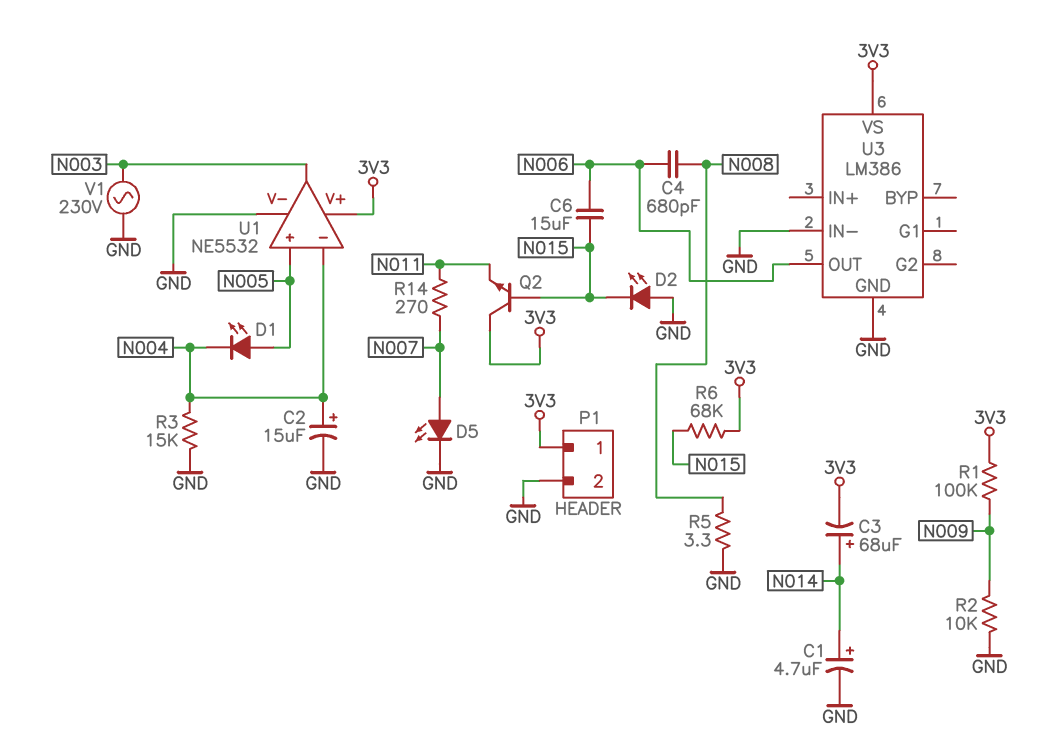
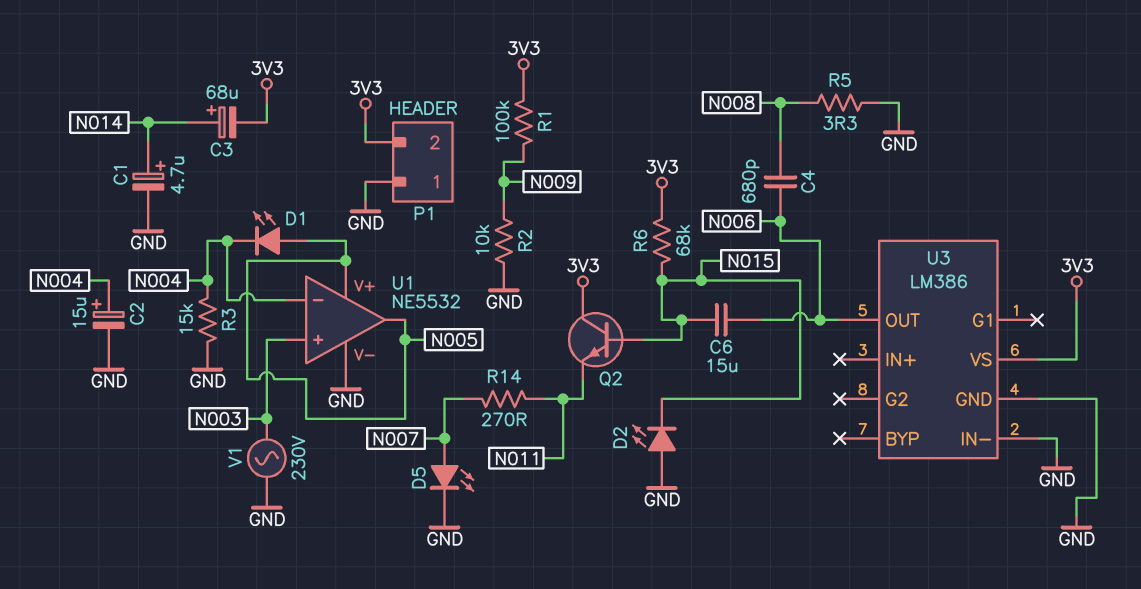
P1 pin 1: 3V3 -> GND
P1 pin 2: GND -> 3V3
U1 pin V+: 3V3 -> N005
U1 pin in+: N005 -> N003
U1 pin out: N003 -> N005

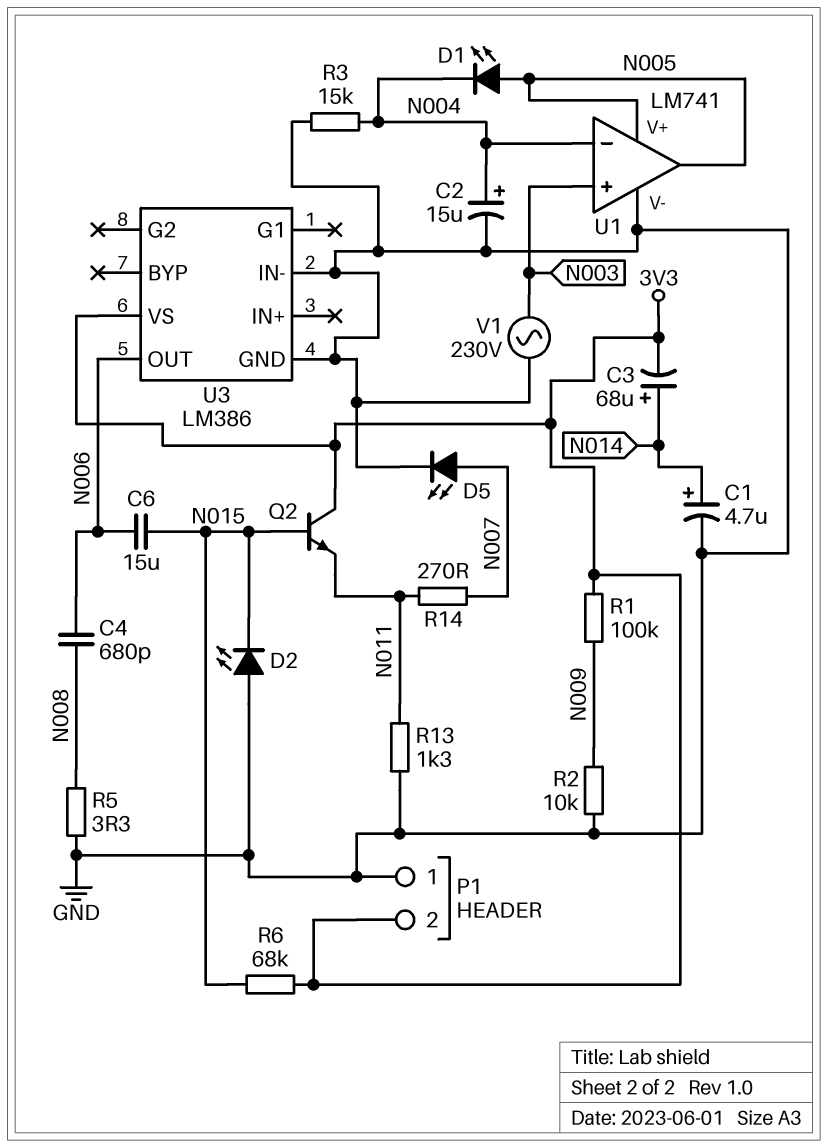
R13: none -> 1.3k (GND, N011)
U1: NE5532 -> LM741

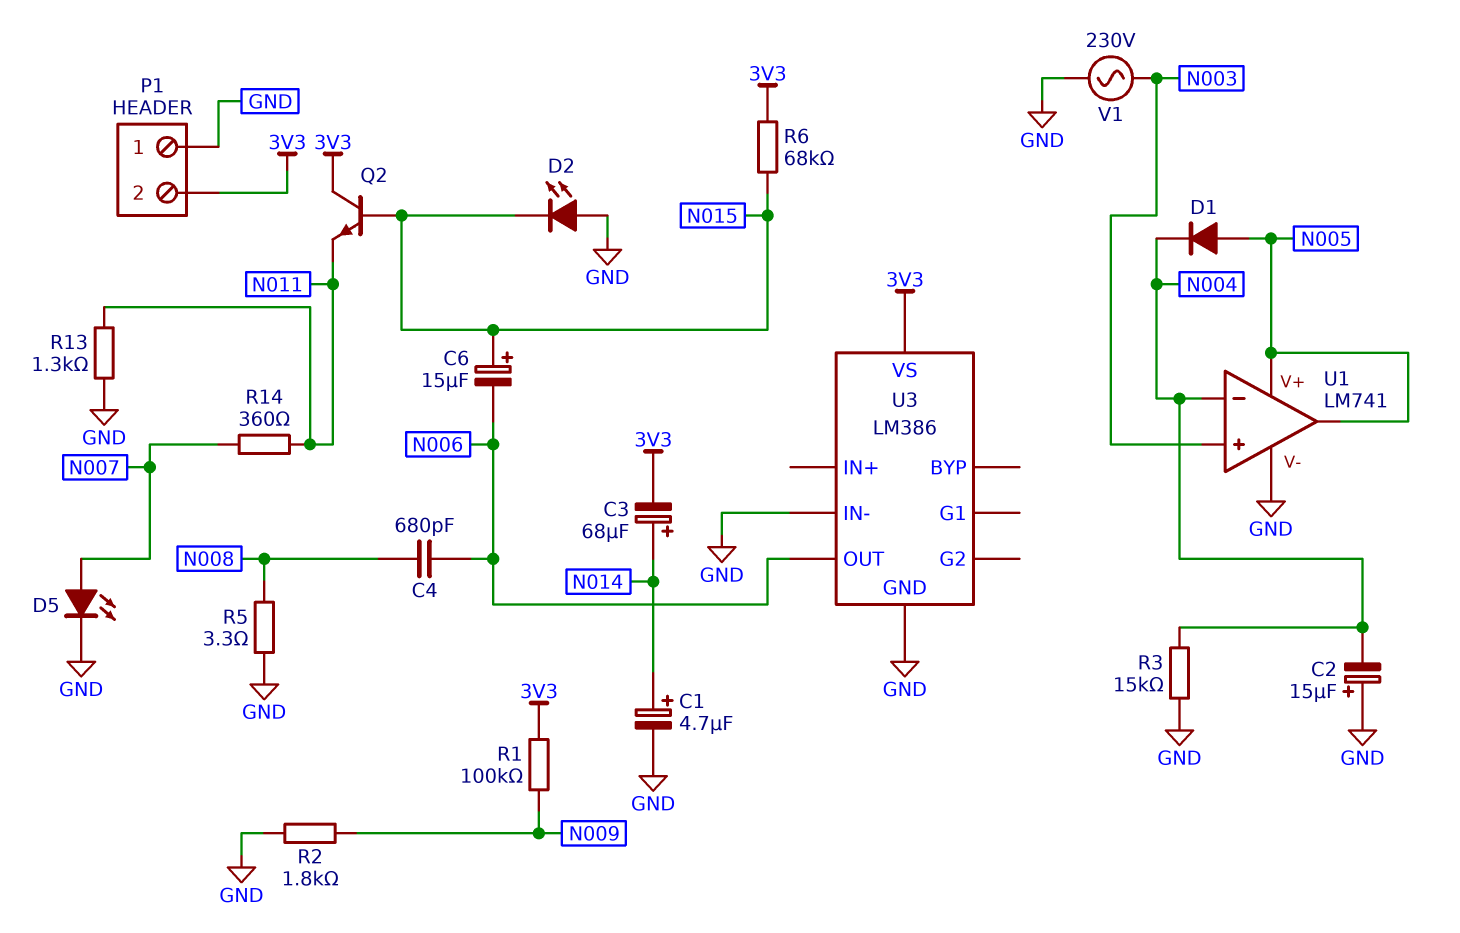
C2: 15uF (plus N004, minus GND) -> 15uF (plus GND, minus N004)
C6: 15uF (N006, N015) -> 15uF (plus N015, minus N006)
D1: LED (A N005, K N004) -> diode (A N005, K N004)
R2: 10k (GND, N009) -> 1.8k (GND, N009)
R14: 270 (N007, N011) -> 360 (N007, N011)

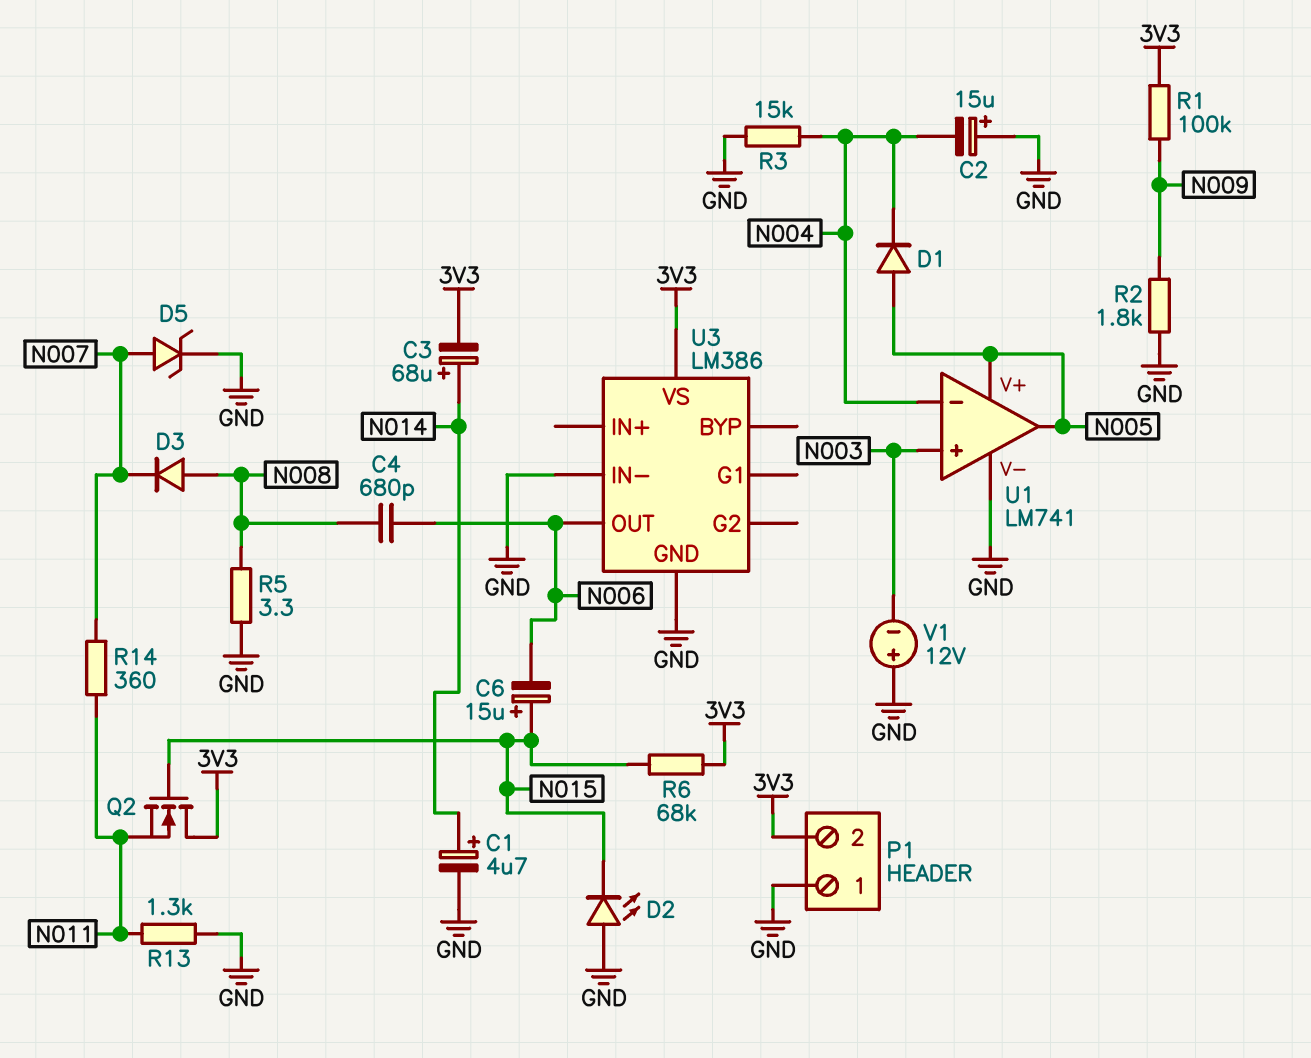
D3: none -> diode (A N008, K N007)
D5: LED (A N007, K GND) -> zener (A N007, K GND)
Q2: NPN (B N015, C 3V3, E N011) -> NMOS (G N015, D 3V3, S N011)
V1: AC 230V (GND, N003) -> 12V (plus GND, minus N003)

